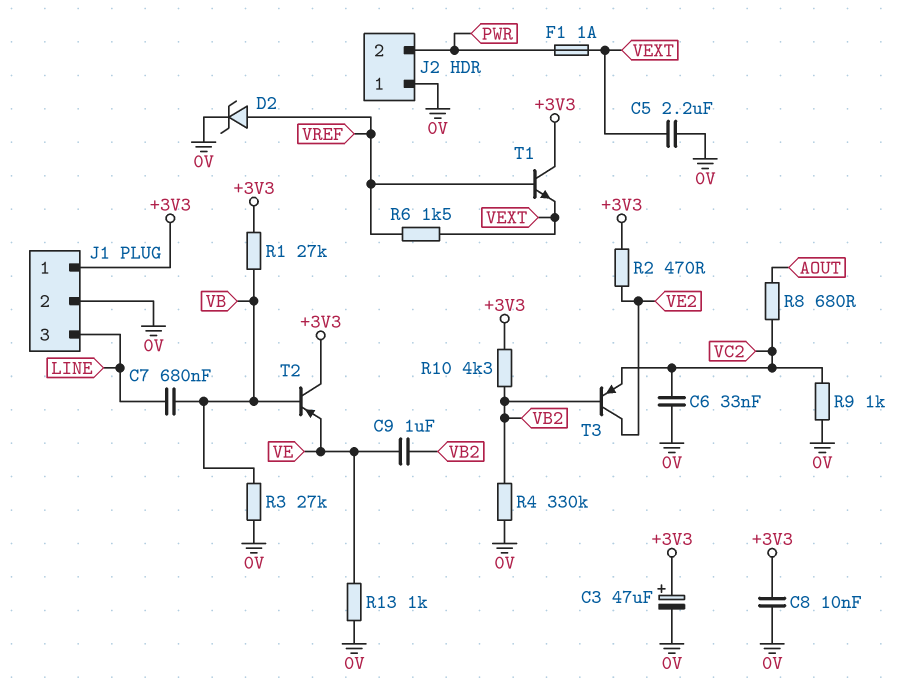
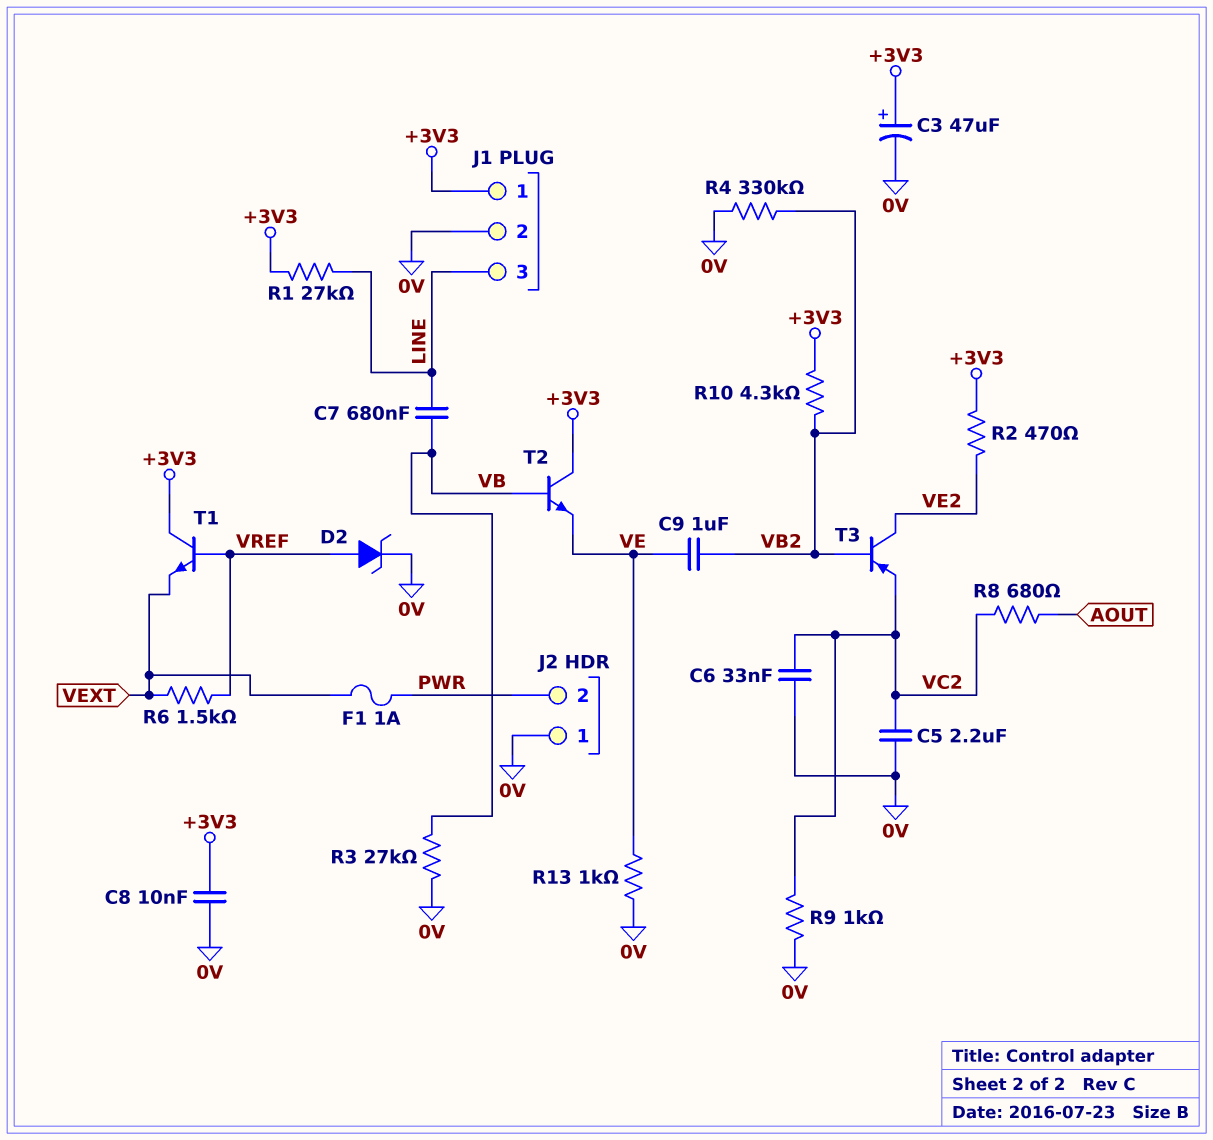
C5: 2.2uF (0V, VEXT) -> 2.2uF (0V, VC2)
R1: 27k (+3V3, VB) -> 27k (+3V3, LINE)
T2: PNP (B VB, C +3V3, E VE) -> NPN (B VB, C +3V3, E VE)

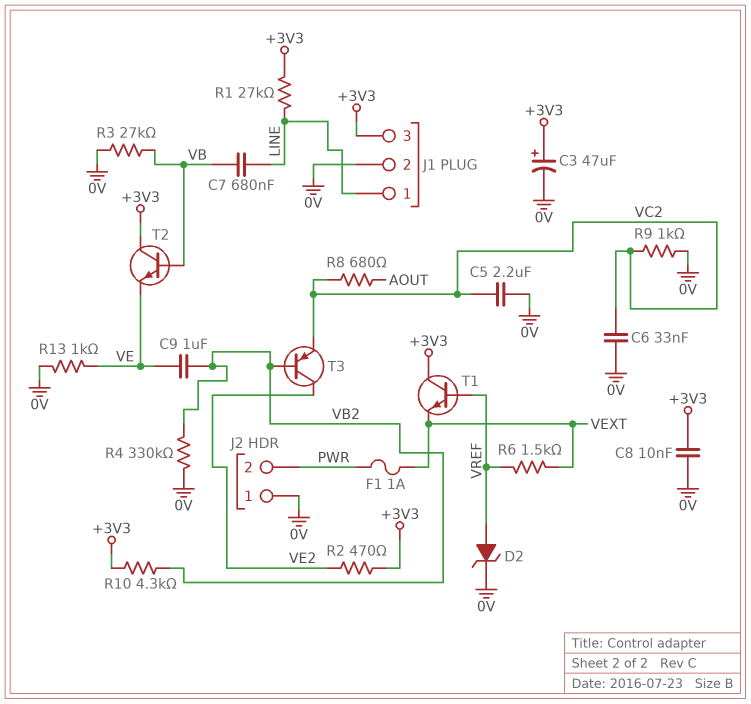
J1 pin 1: +3V3 -> LINE
J1 pin 3: LINE -> +3V3

